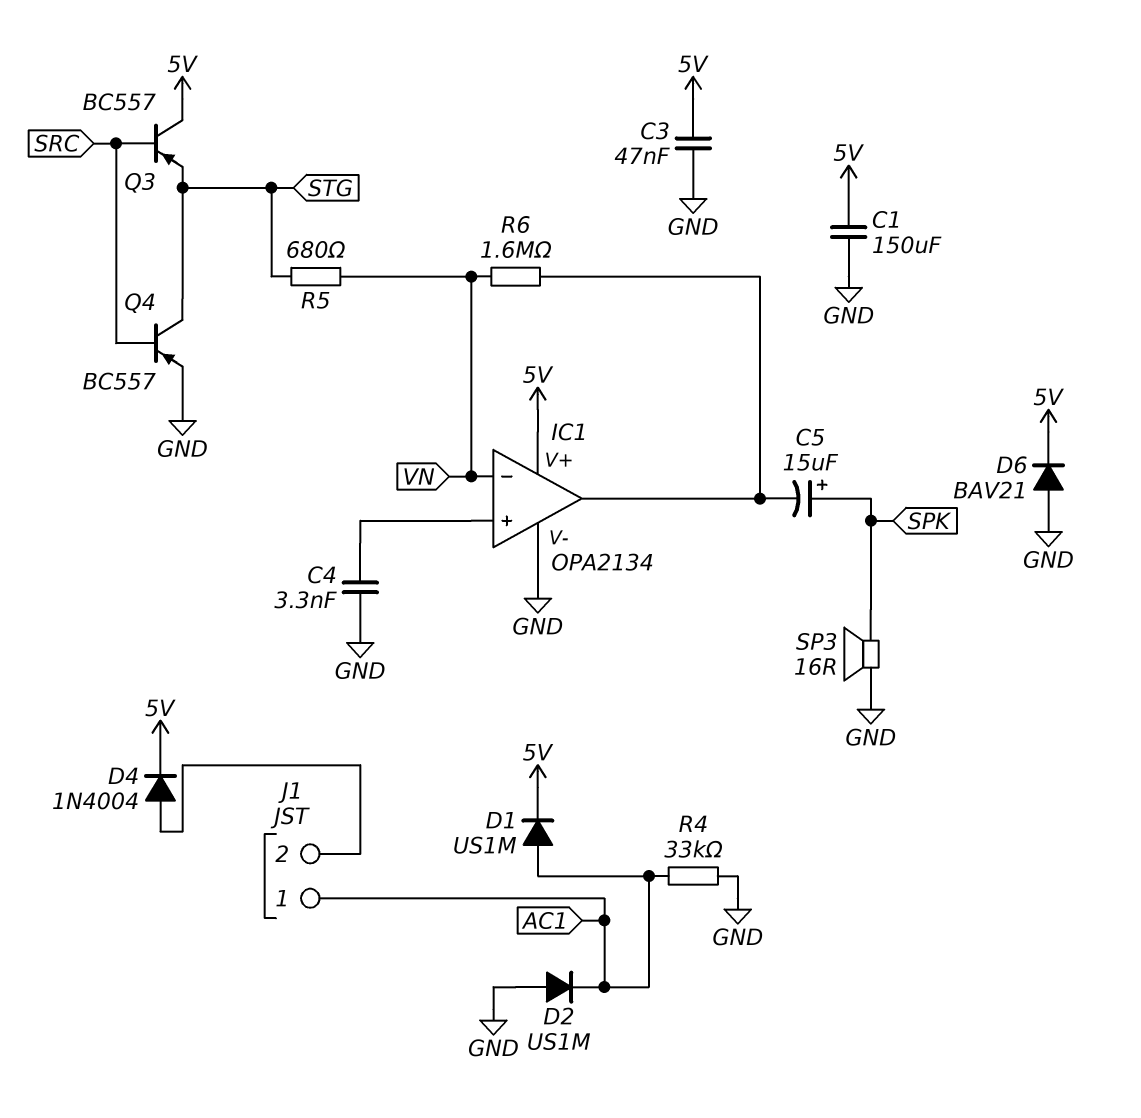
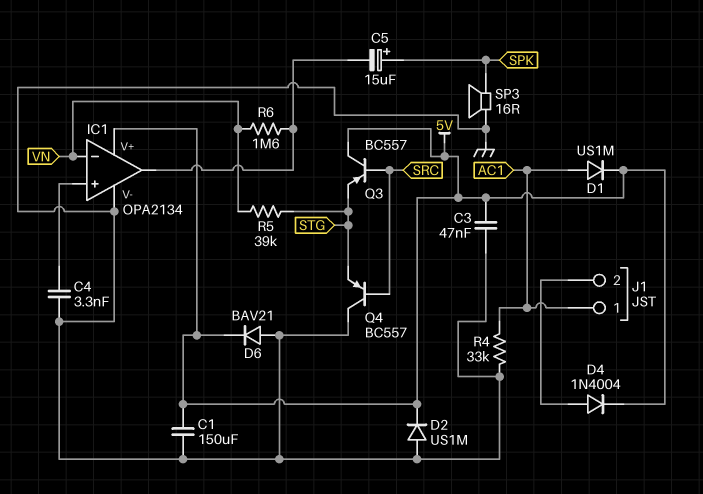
D2: diode US1M (A GND, K AC1) -> diode US1M (A GND, K 5V)
Q4: PNP BC557 (B SRC, C STG, E GND) -> PNP BC557 (B SRC, C GND, E STG)
R5: 680 (STG, VN) -> 39k (STG, VN)

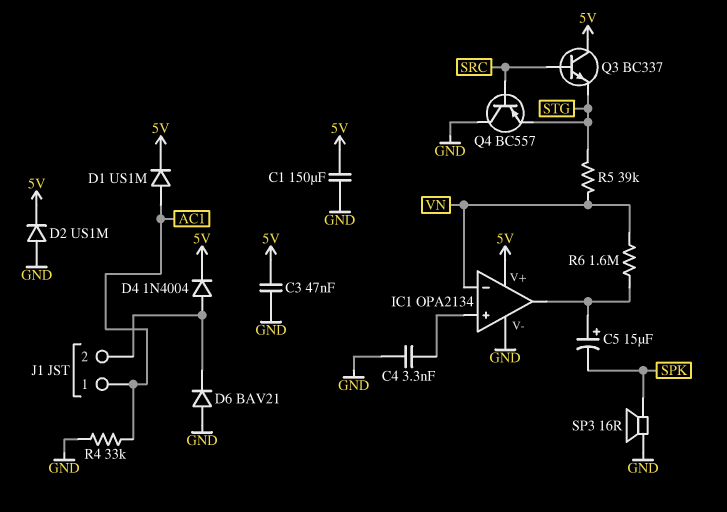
C5: 15uF (plus SPK, minus IC1/out) -> 15uF (plus IC1/out, minus SPK)
D6: diode BAV21 (A GND, K 5V) -> diode BAV21 (A GND, K J1/2)
Q3: PNP BC557 (B SRC, C 5V, E STG) -> NPN BC337 (B SRC, C 5V, E STG)

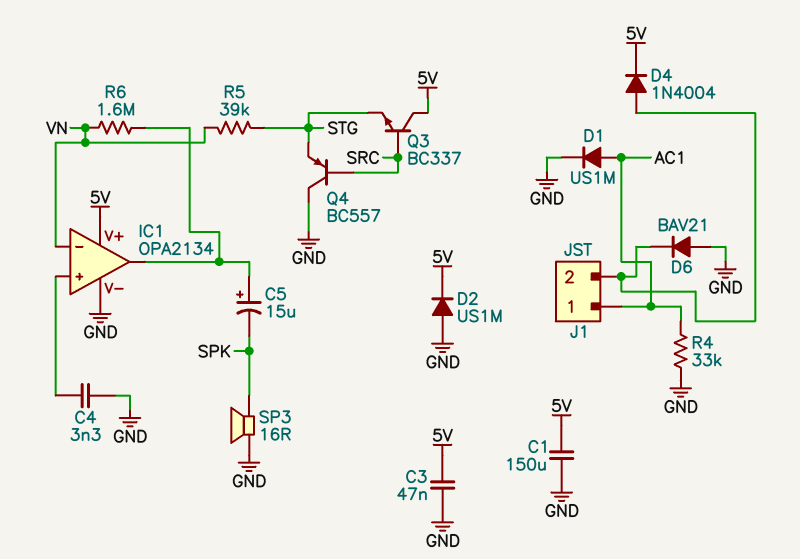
D1: diode US1M (A AC1, K 5V) -> diode US1M (A AC1, K GND)

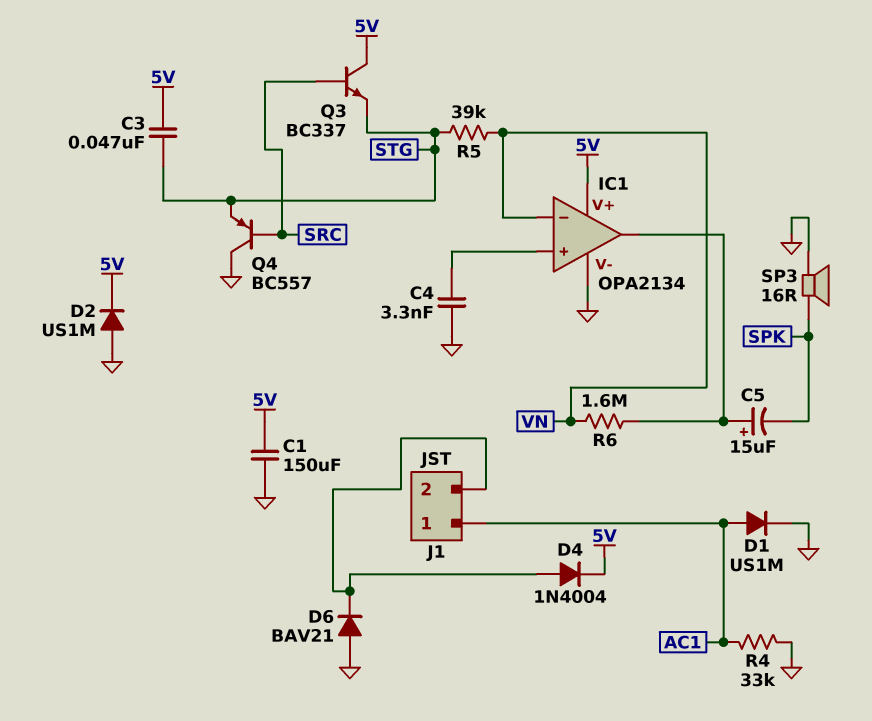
C3: 47nF (5V, GND) -> 47nF (5V, STG)

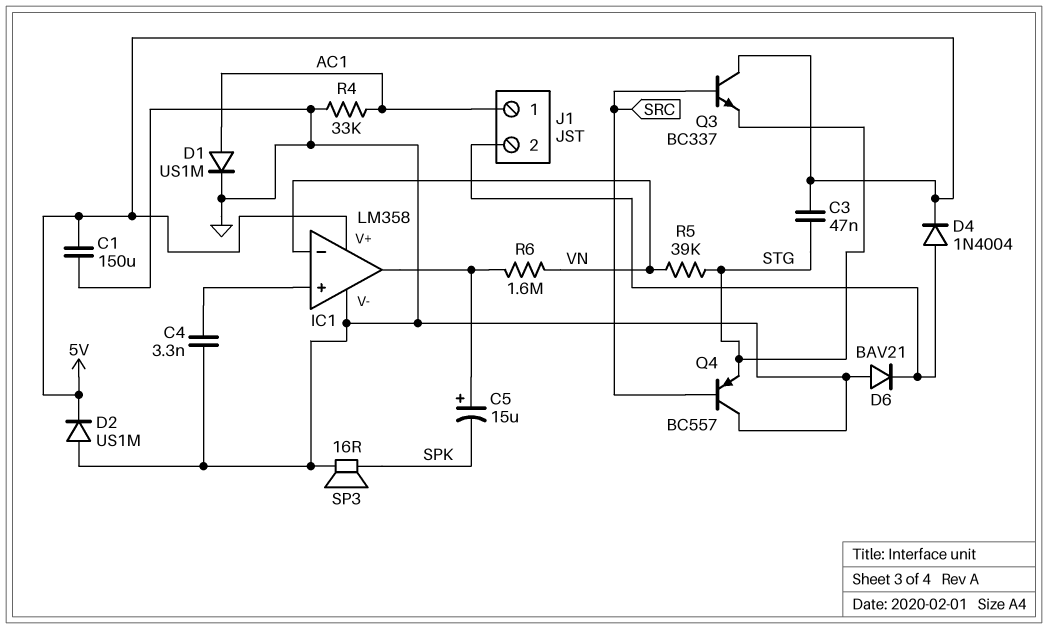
IC1: OPA2134 -> LM358

